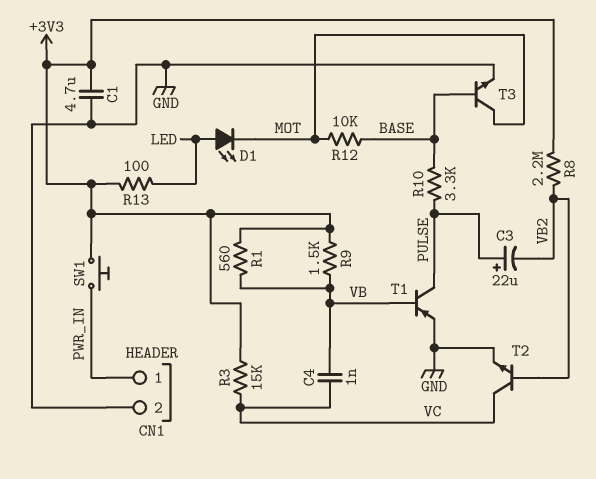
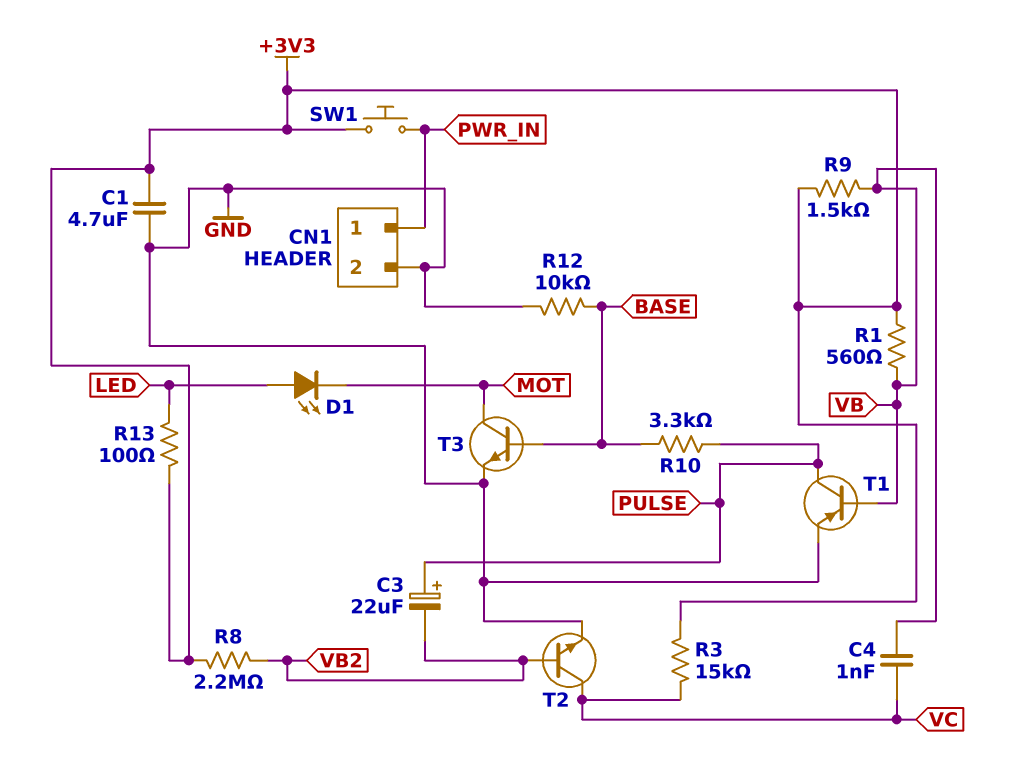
R12: 10k (BASE, MOT) -> 10k (BASE, GND)

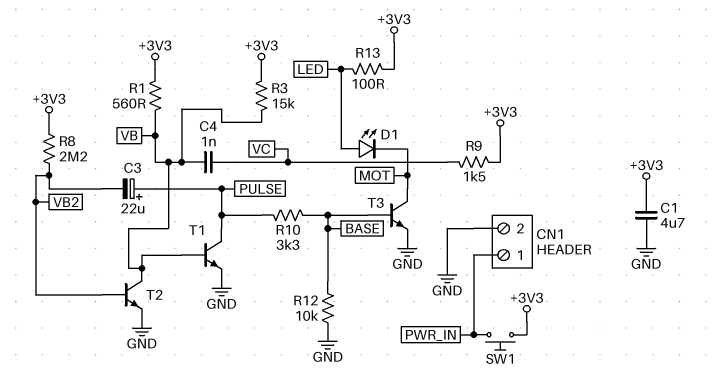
R3: 15k (+3V3, VC) -> 15k (+3V3, VB)
R9: 1.5k (+3V3, VB) -> 1.5k (+3V3, VC)
T1: PNP (B VB, C PULSE, E GND) -> NPN (B VB, C PULSE, E GND)
T2: NPN (B VB2, C VC, E GND) -> NPN (B VB2, C VB, E GND)

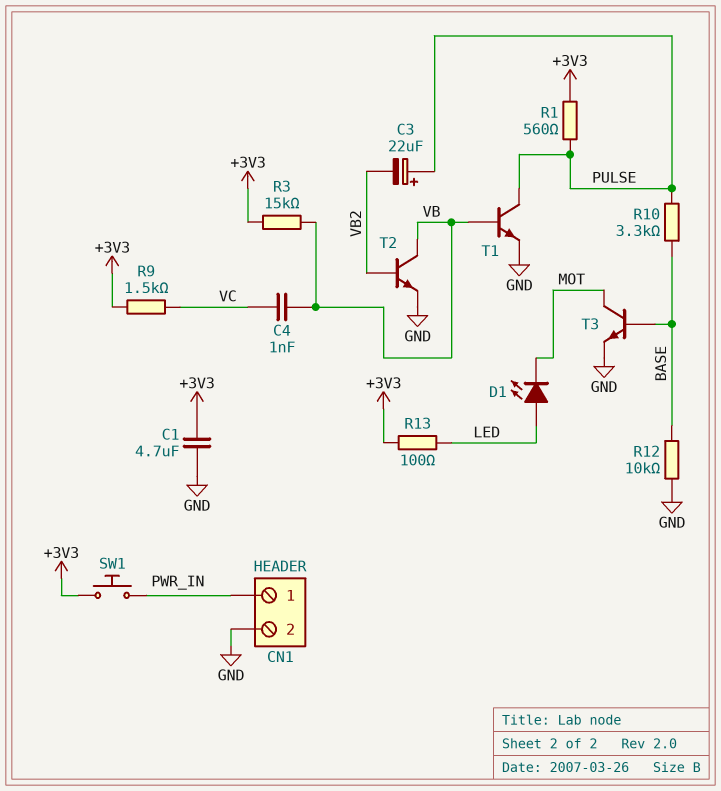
R1: 560 (+3V3, VB) -> 560 (+3V3, PULSE)
R8: 2.2M (+3V3, VB2) -> none

